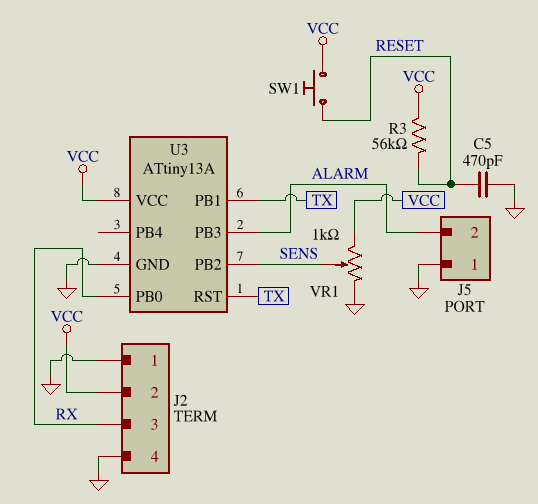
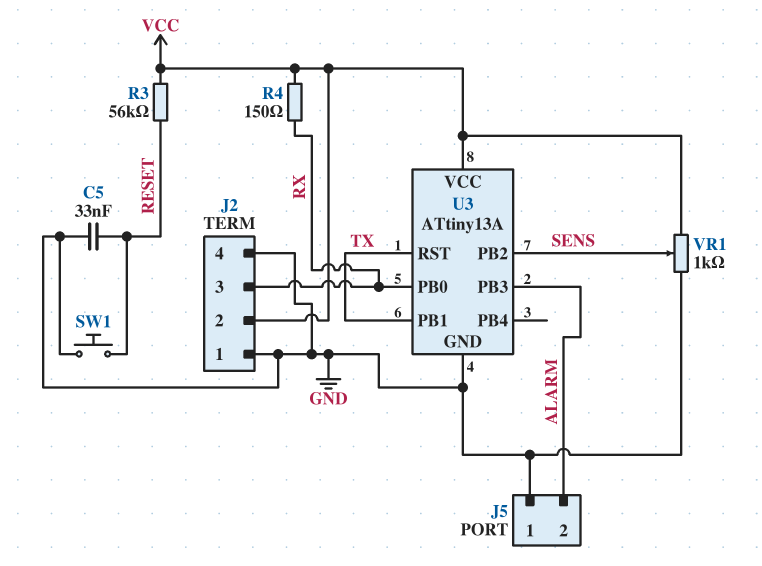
C5: 470pF (GND, RESET) -> 33nF (GND, RESET)
R4: none -> 150 (RX, VCC)
SW1: button (RESET, VCC) -> button (GND, RESET)

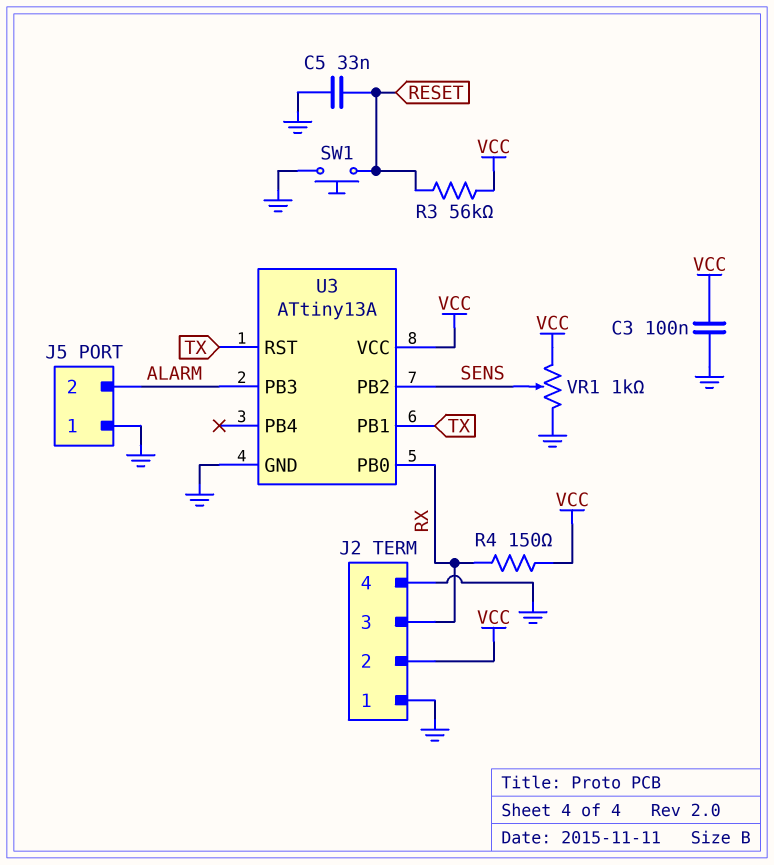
C3: none -> 100nF (GND, VCC)

